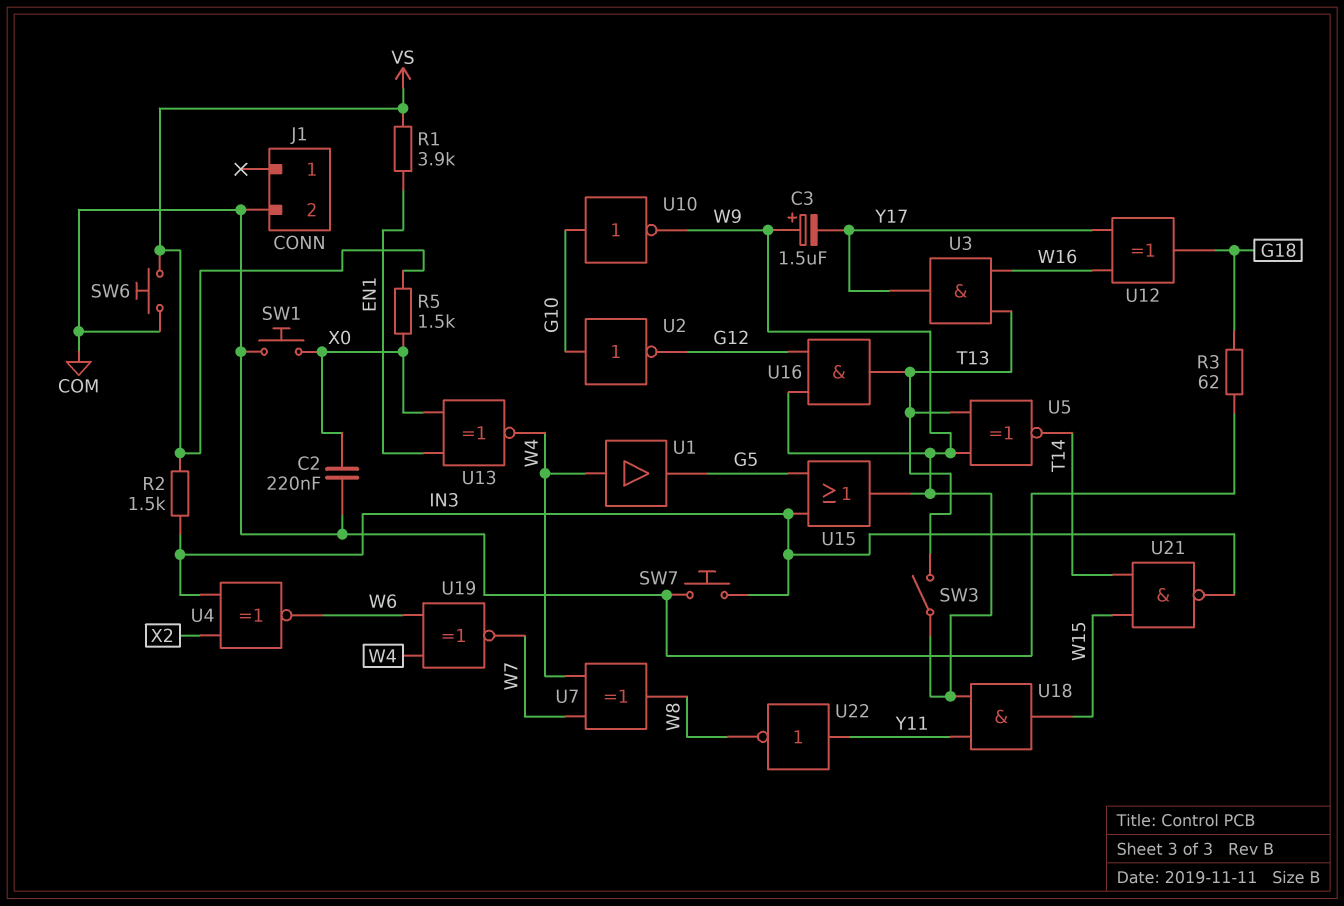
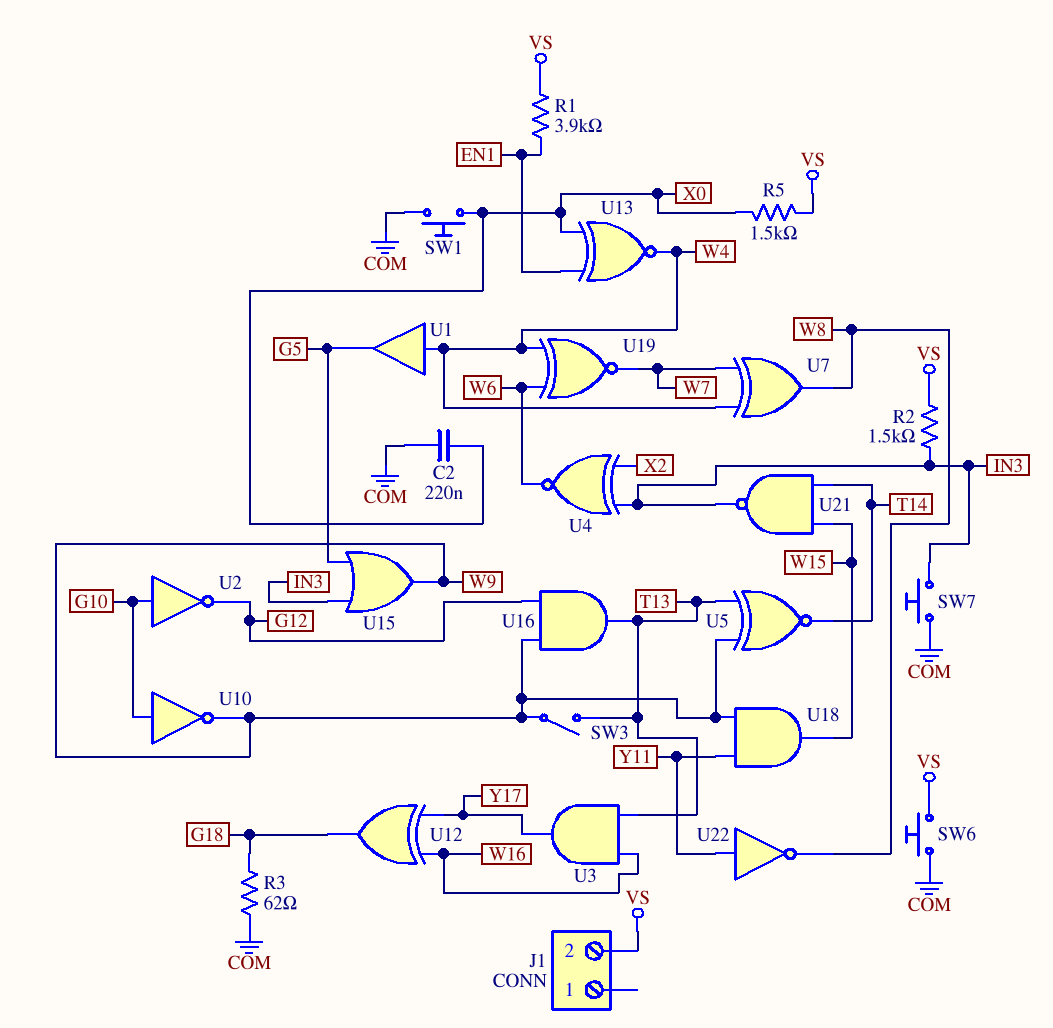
C3: 1.5uF (plus W9, minus Y17) -> none
J1 pin 2: COM -> VS

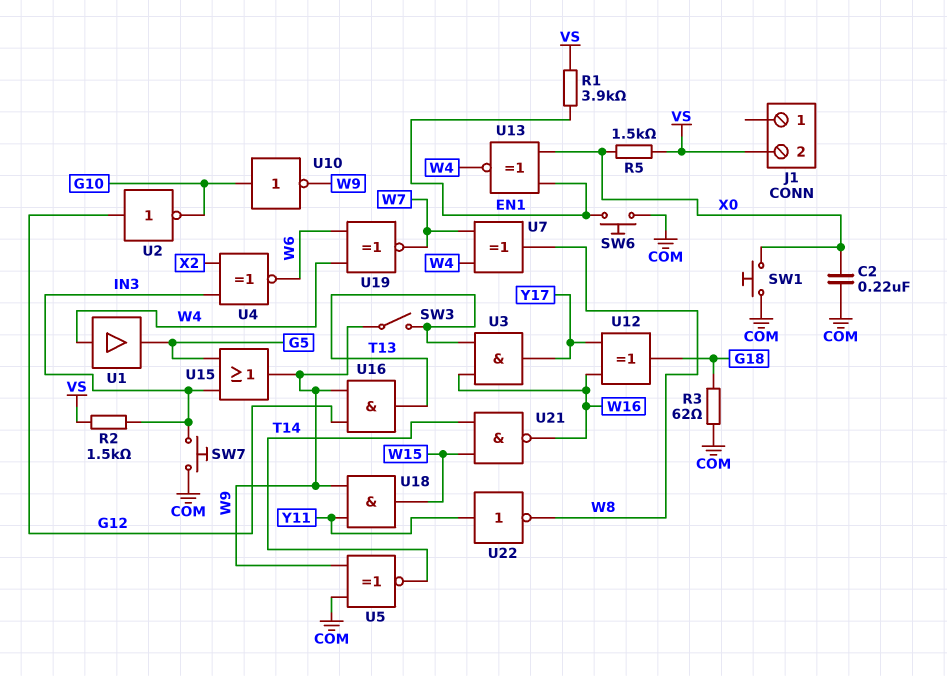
SW6: button (COM, VS) -> button (COM, EN1)
U2: NOT (in G10, out G12) -> NOT (in G12, out G10)
U5: XNOR (in T13, in W9, out T14) -> XNOR (in COM, in W9, out T14)
U21: NAND (in T14, in W15, out IN3) -> NAND (in T14, in W15, out W16)

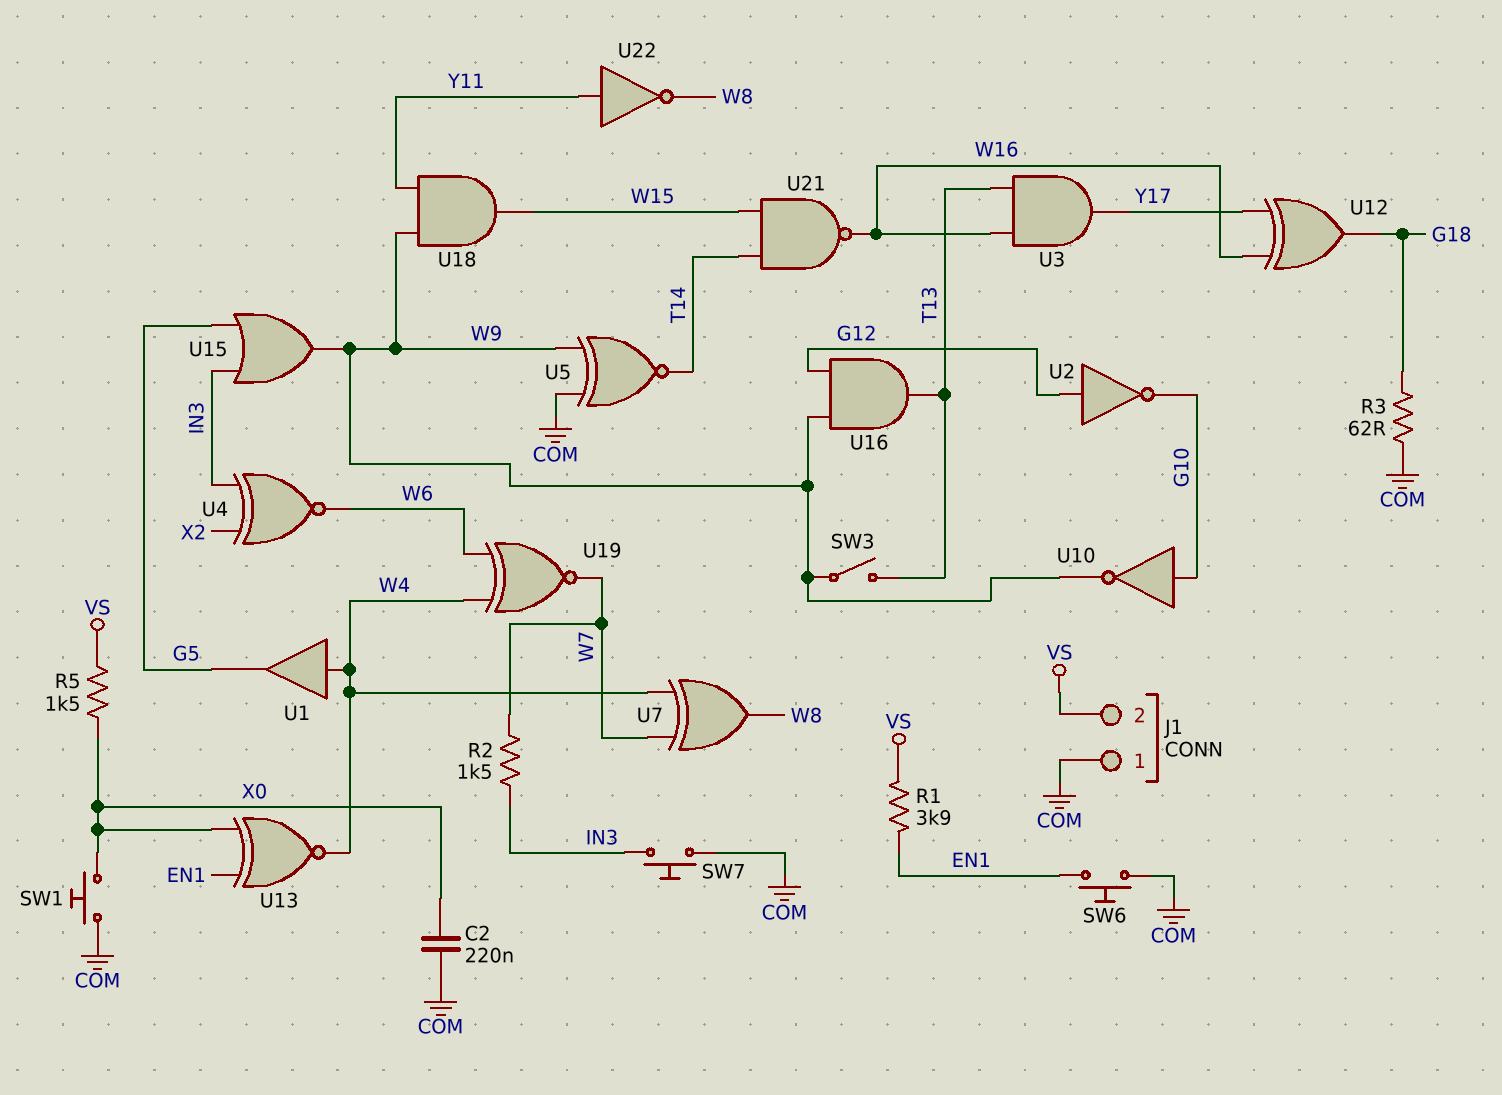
J1 pin 1: none -> COM
R2: 1.5k (IN3, VS) -> 1.5k (IN3, W7)

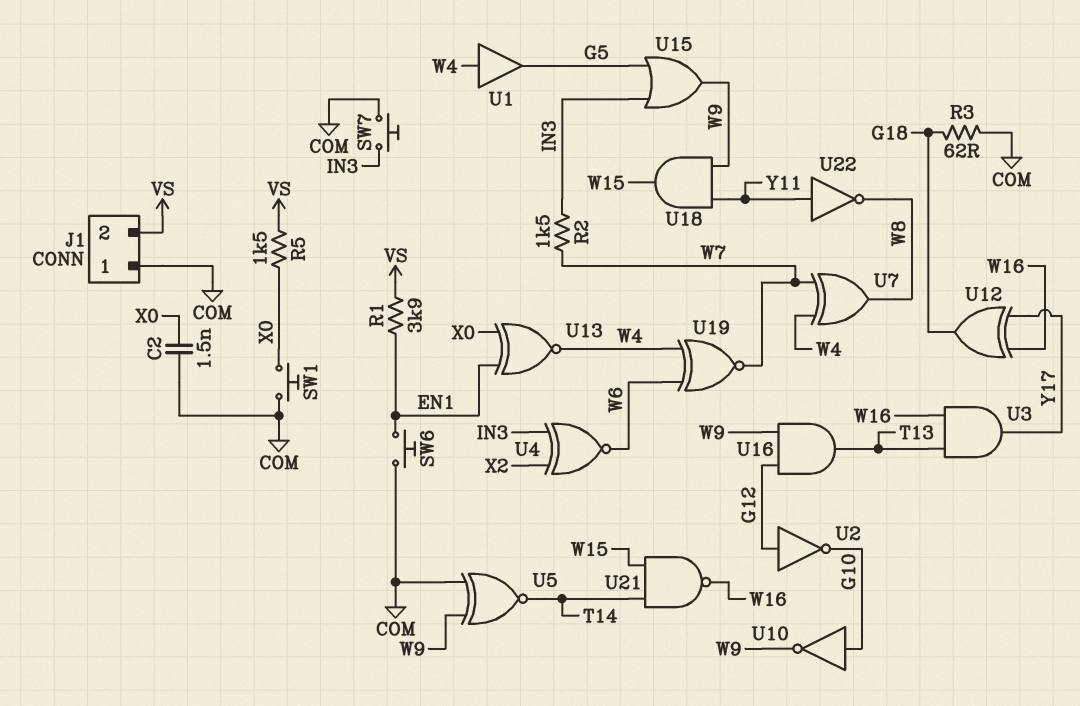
C2: 220nF (COM, X0) -> 1.5nF (COM, X0)
SW3: switch (T13, W9) -> none

